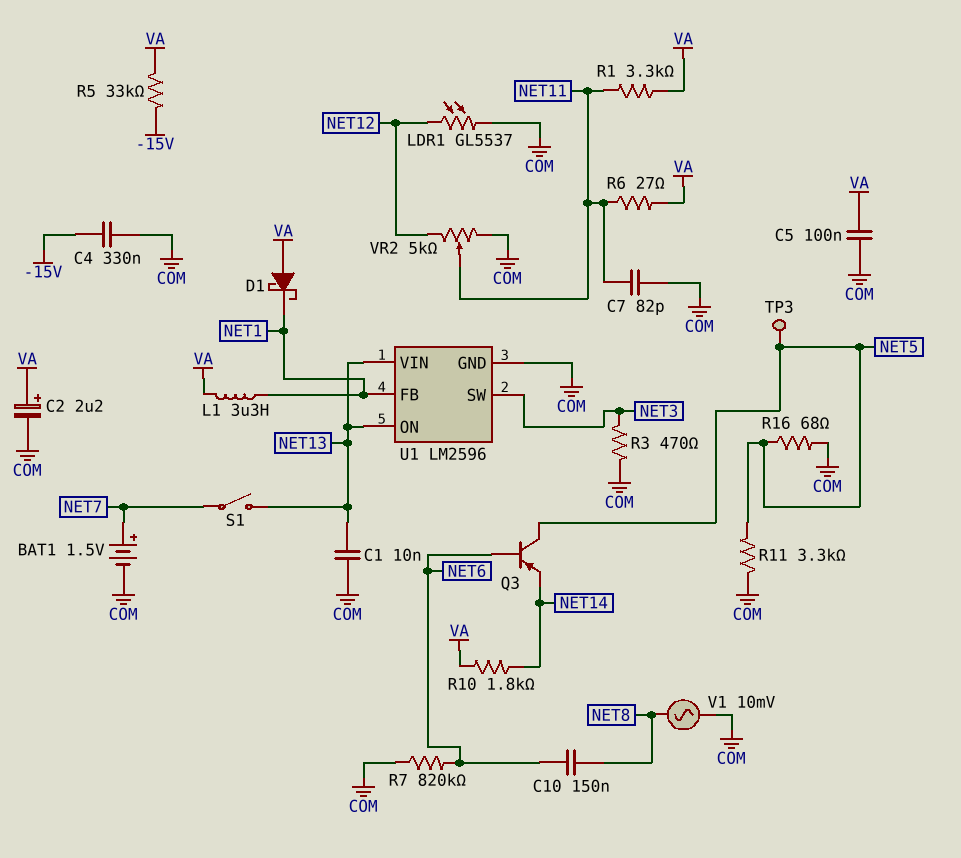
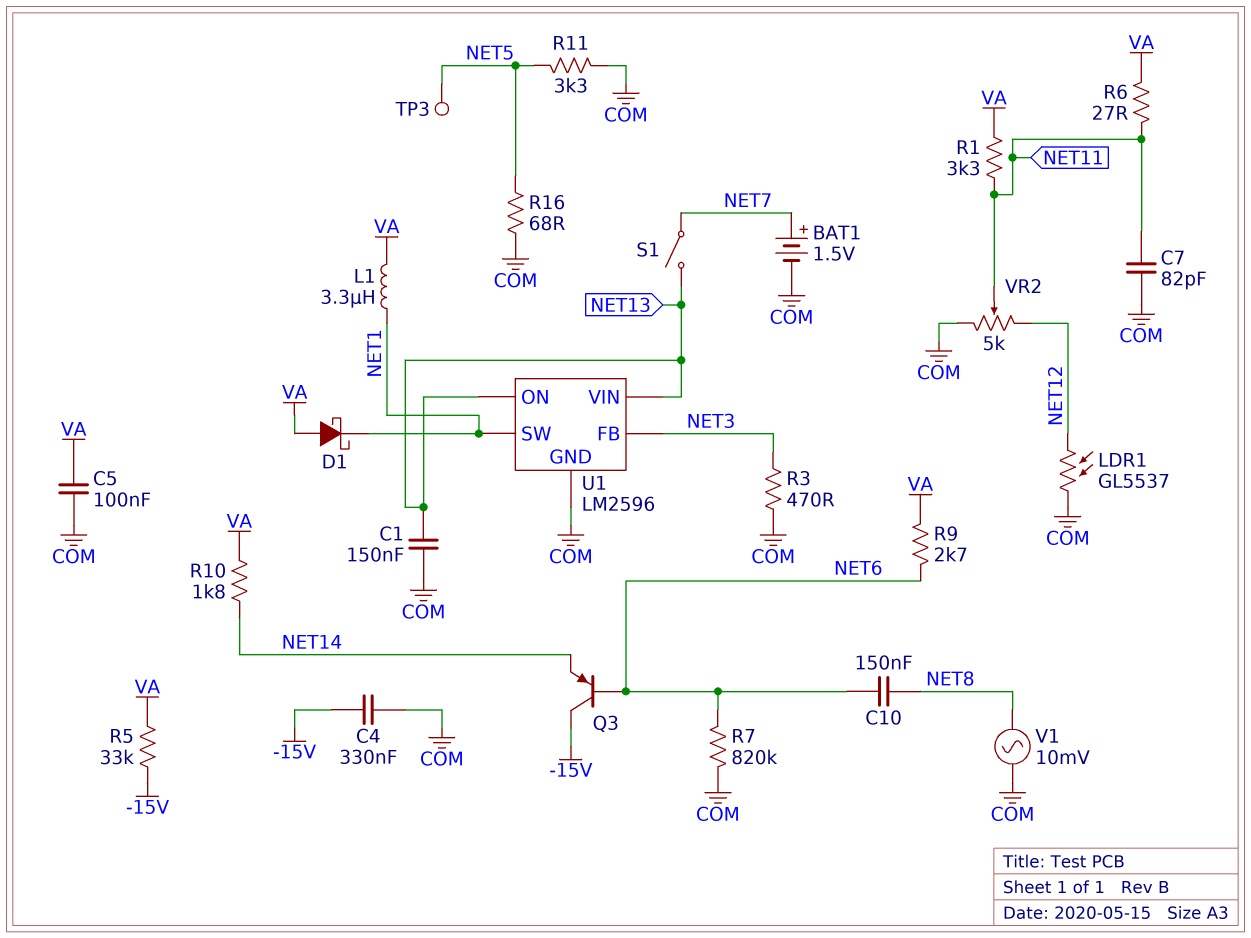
C1: 10nF (COM, NET13) -> 150nF (COM, NET13)
C2: 2.2uF (plus VA, minus COM) -> none
Q3: PNP (B NET6, C NET5, E NET14) -> PNP (B NET6, C -15V, E NET14)
R9: none -> 2.7k (NET6, VA)
U1 pin FB: NET1 -> NET3
U1 pin SW: NET3 -> NET1

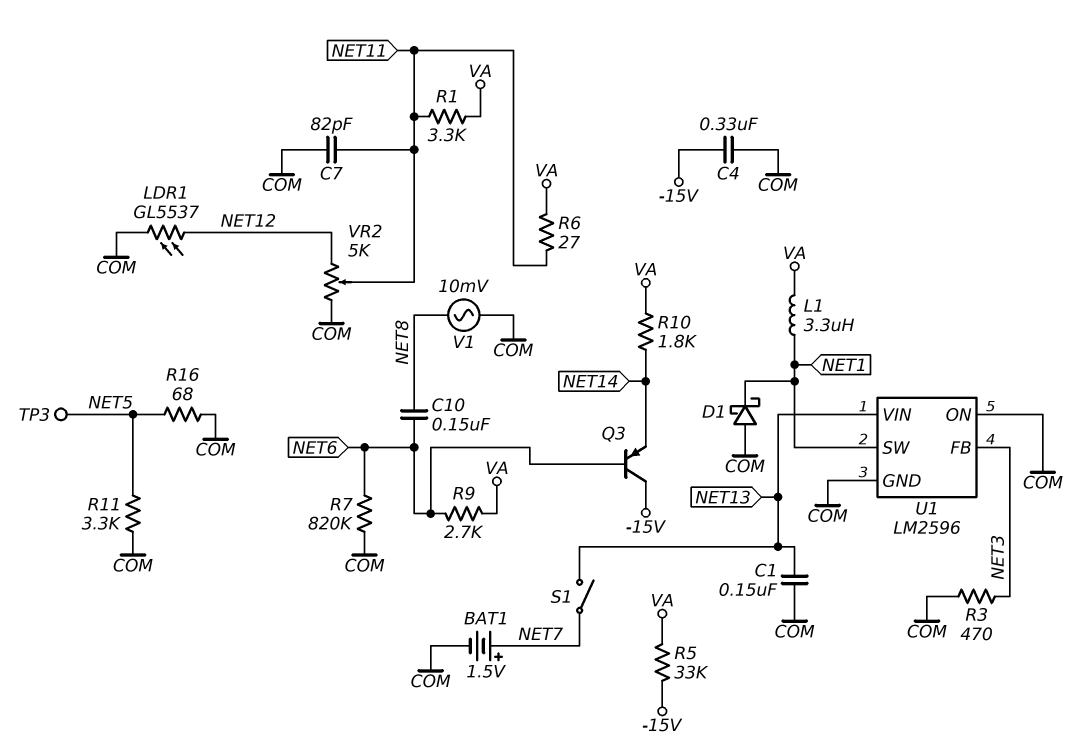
C5: 100nF (COM, VA) -> none
D1: schottky (A VA, K NET1) -> schottky (A COM, K NET1)
U1 pin ON: NET13 -> COM

